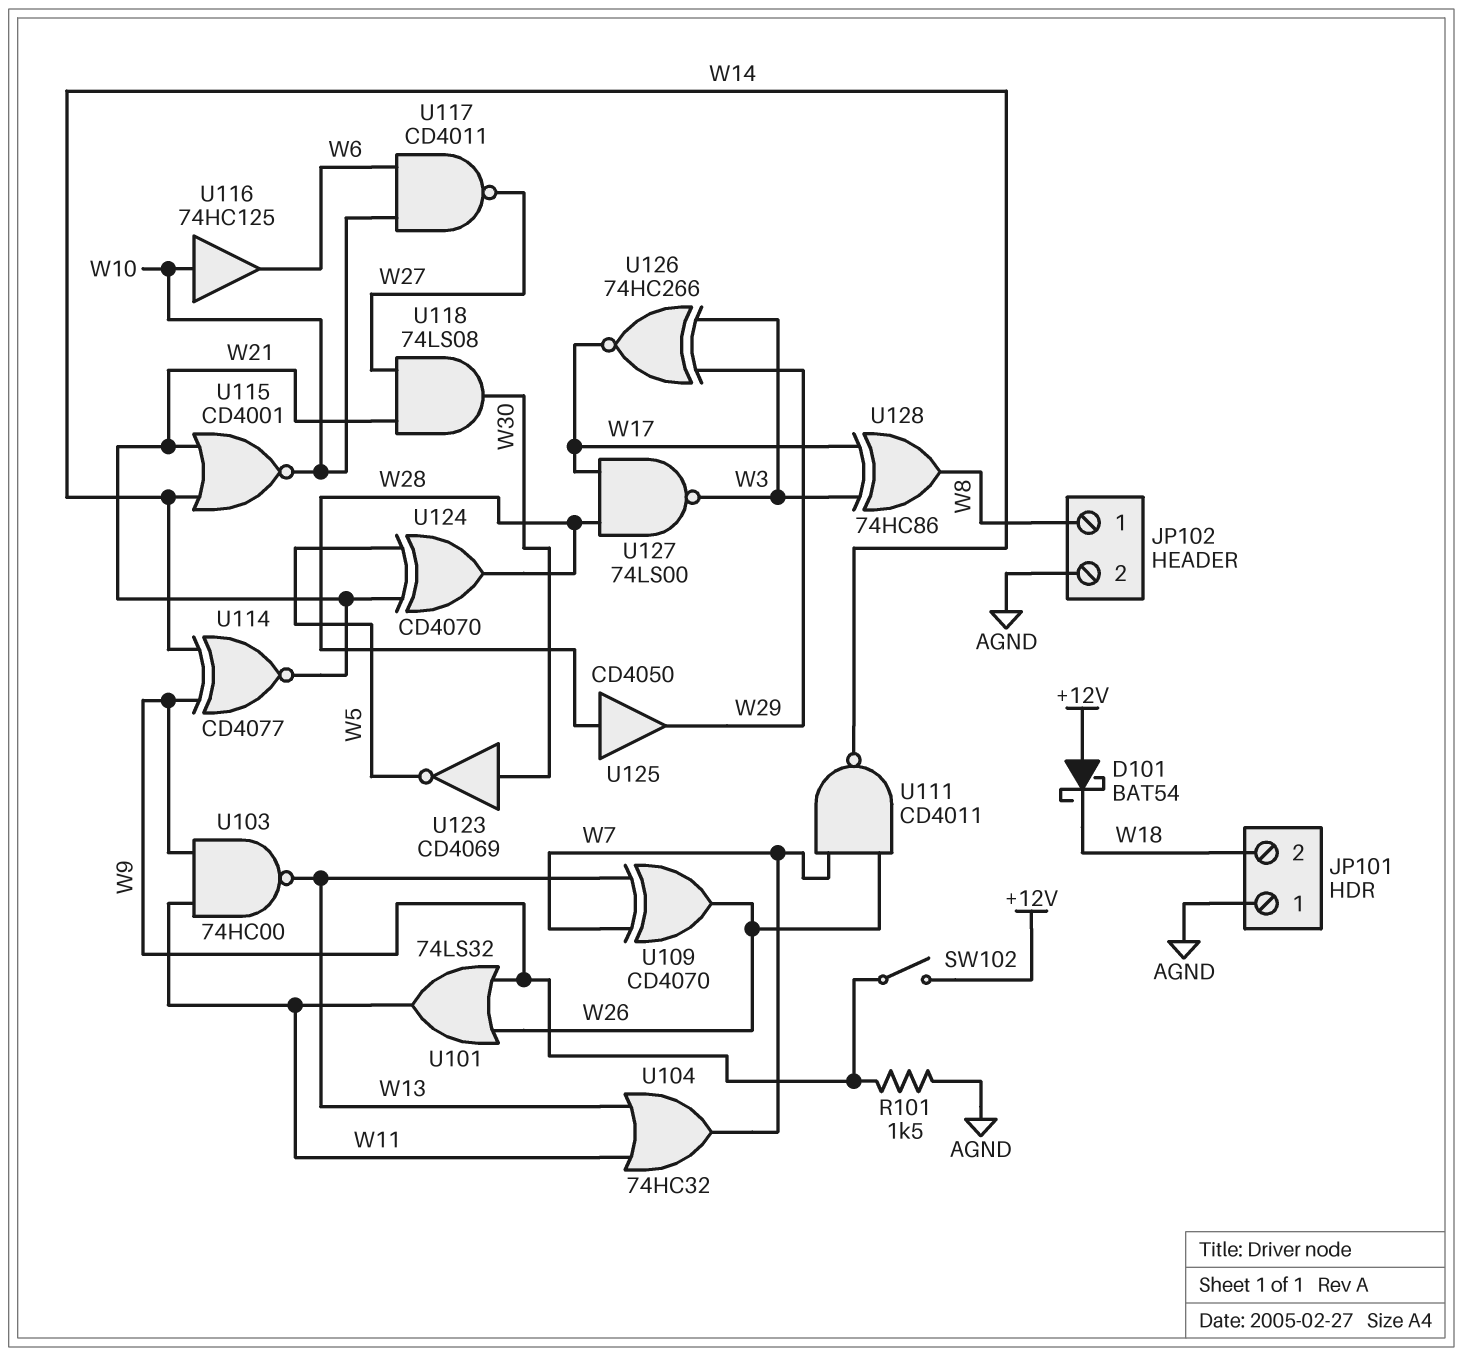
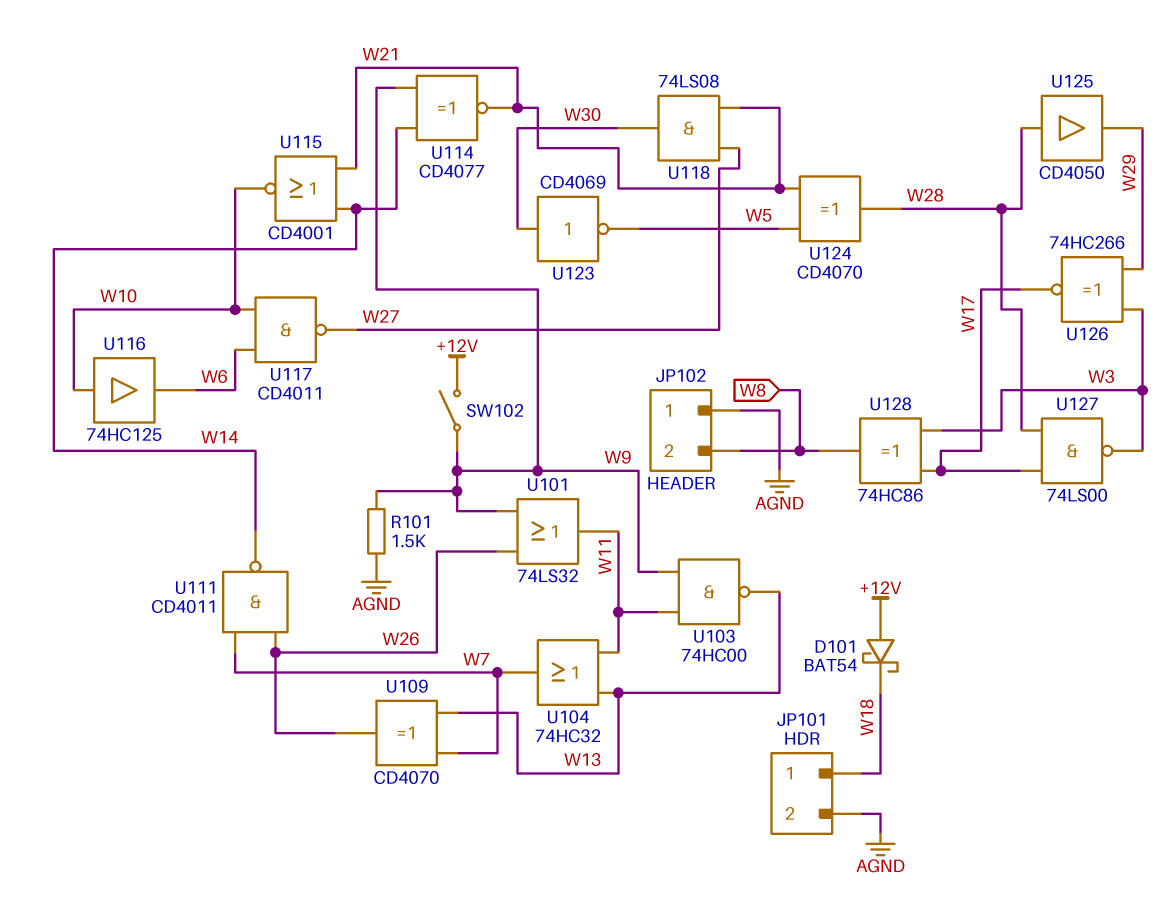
JP101 pin 1: AGND -> W18
JP101 pin 2: W18 -> AGND
JP102 pin 1: W8 -> AGND
JP102 pin 2: AGND -> W8

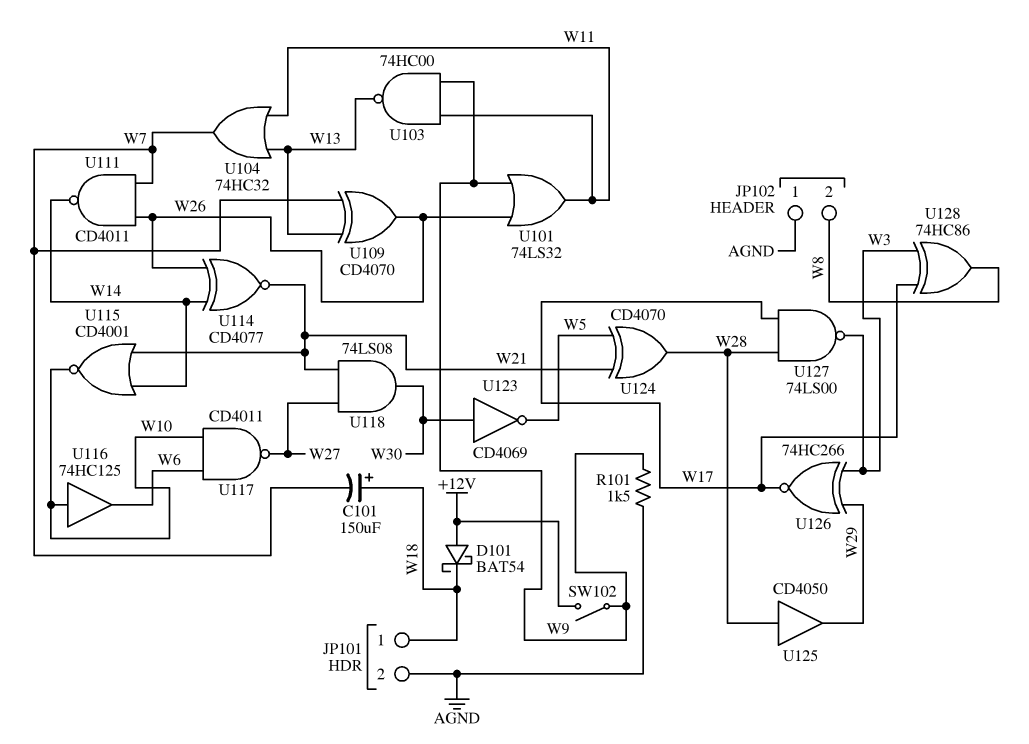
C101: none -> 150uF (plus W18, minus W7)
U114: XNOR CD4077 (in W9, in W14, out W21) -> XNOR CD4077 (in W14, in W26, out W21)

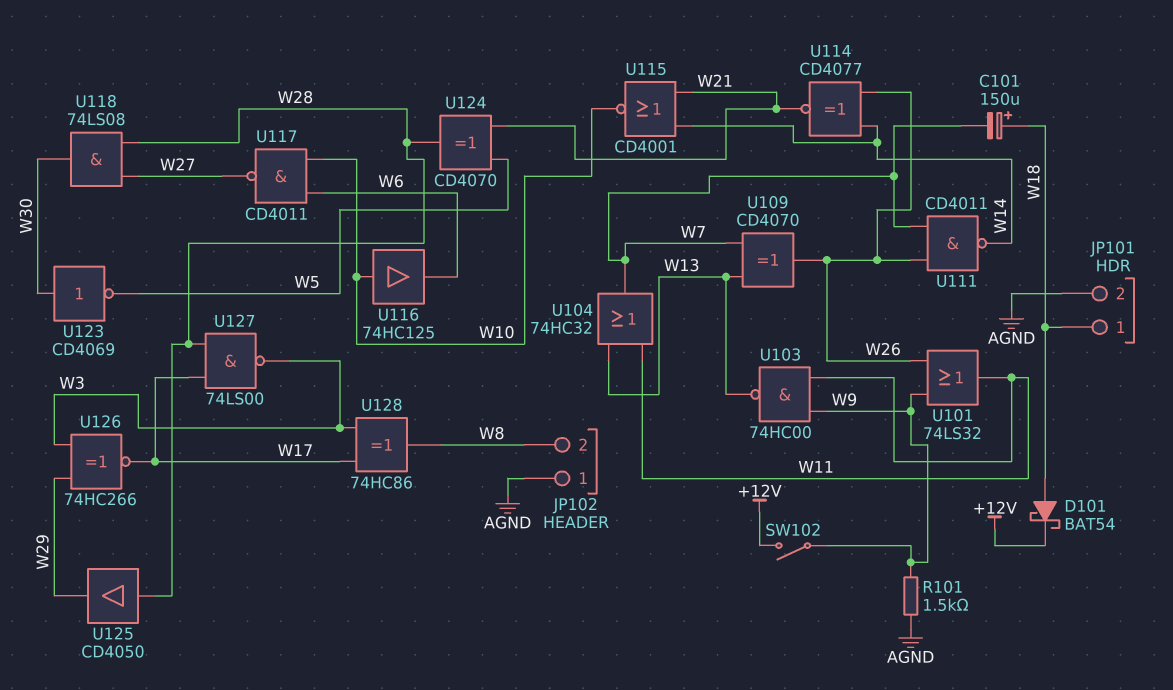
D101: schottky BAT54 (A +12V, K W18) -> schottky BAT54 (A W18, K +12V)
U118: AND 74LS08 (in W21, in W27, out W30) -> AND 74LS08 (in W27, in W28, out W30)

